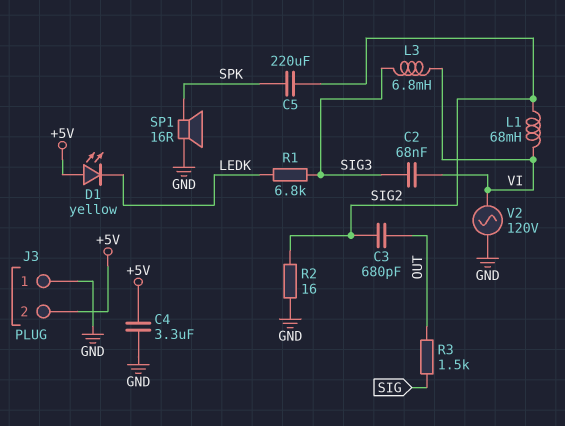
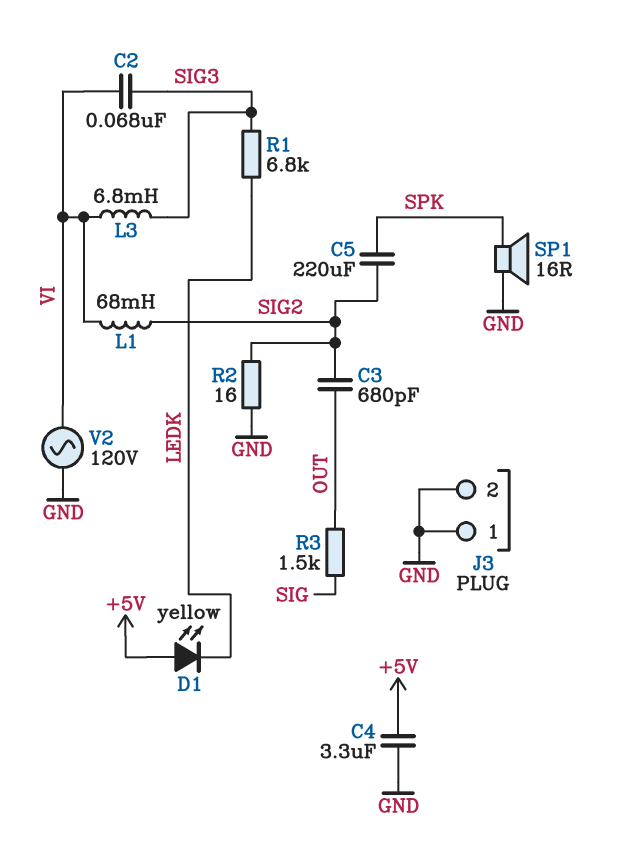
J3 pin 2: +5V -> GND

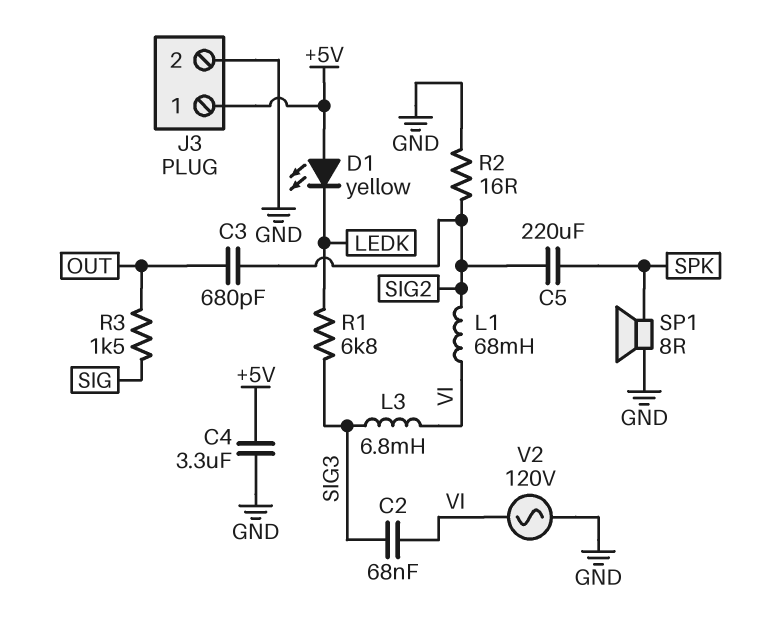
J3 pin 1: GND -> +5V
SP1: speaker 16R (GND, SPK) -> speaker 8R (GND, SPK)

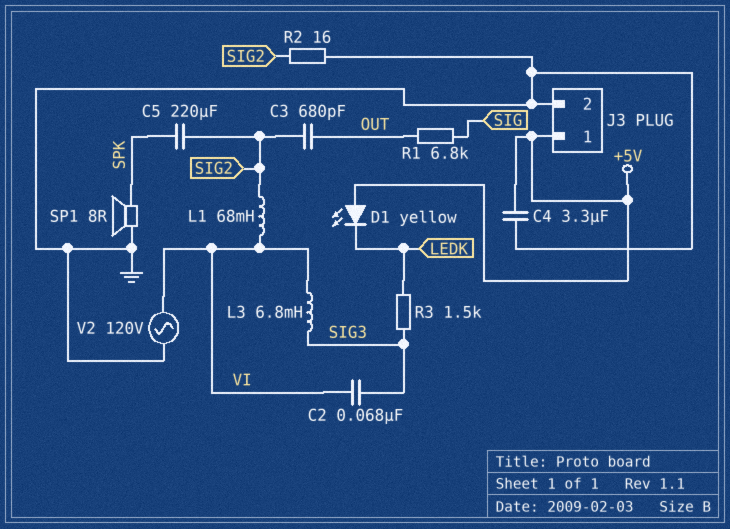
R1: 6.8k (LEDK, SIG3) -> 6.8k (OUT, SIG)
R3: 1.5k (OUT, SIG) -> 1.5k (LEDK, SIG3)

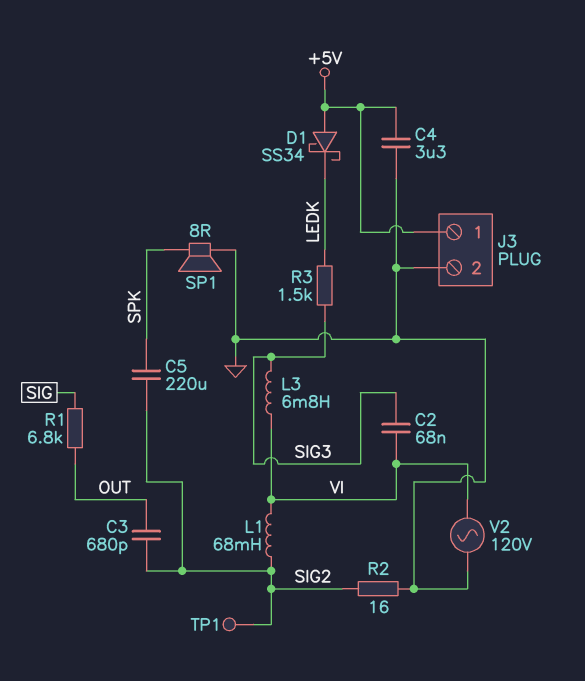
D1: LED yellow (A +5V, K LEDK) -> schottky SS34 (A +5V, K LEDK)
TP1: none -> test point (SIG2)

